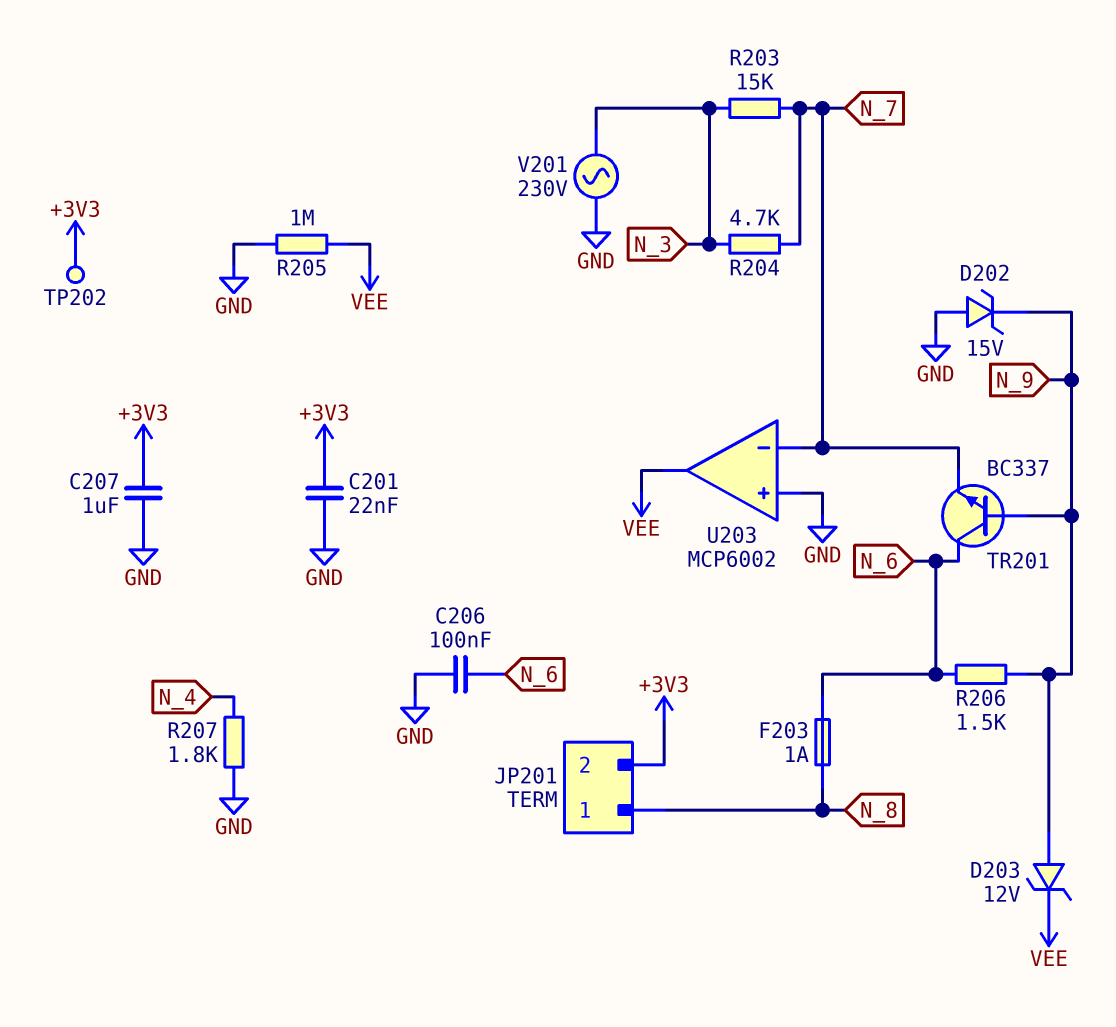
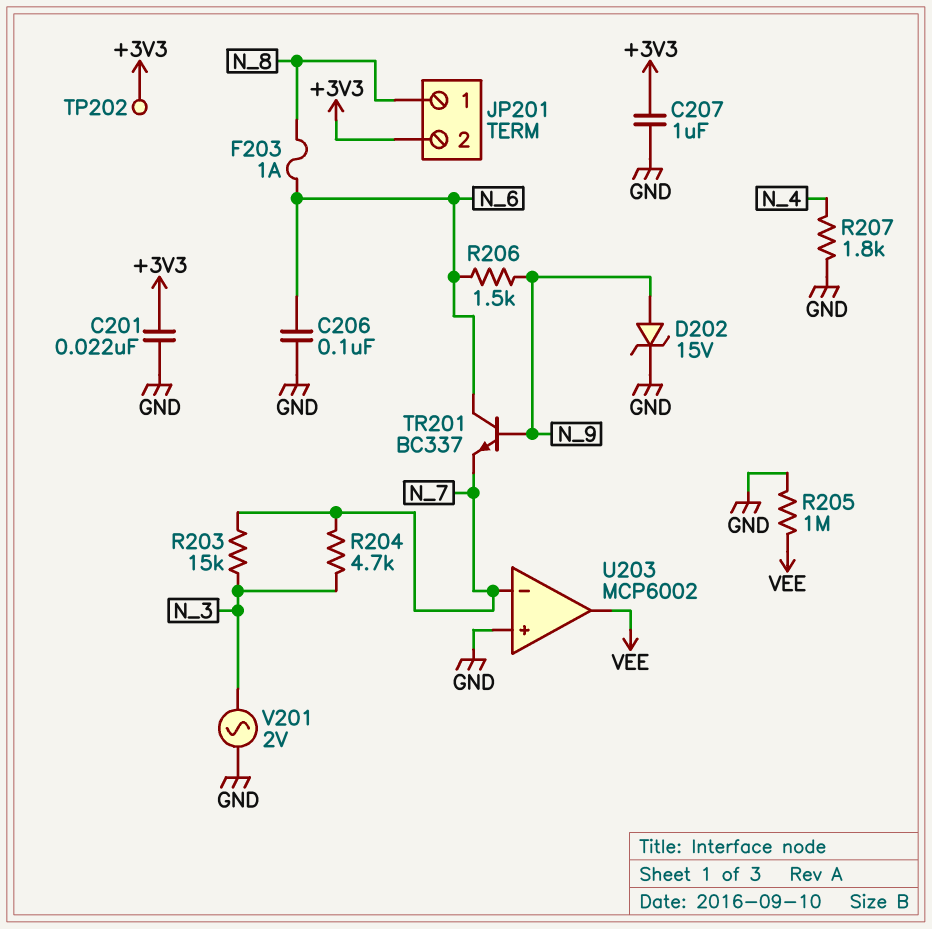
D202: zener 15V (A GND, K N_9) -> zener 15V (A N_9, K GND)
D203: zener 12V (A N_9, K VEE) -> none
V201: AC 230V (GND, N_3) -> AC 2V (GND, N_3)

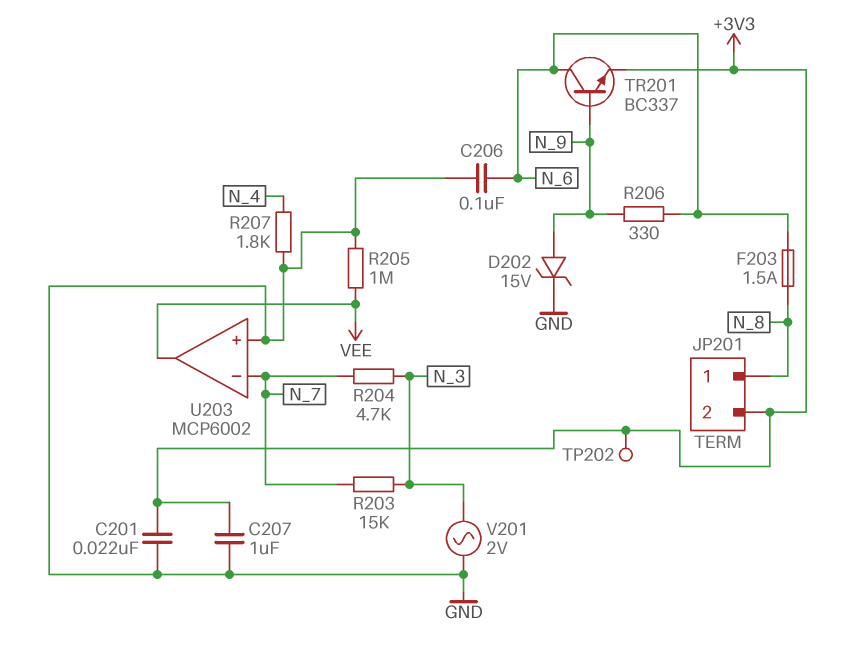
F203: 1A (N_6, N_8) -> 1.5A (N_6, N_8)
R206: 1.5k (N_6, N_9) -> 330 (N_6, N_9)
TR201: NPN BC337 (B N_9, C N_6, E N_7) -> NPN BC337 (B N_9, C N_6, E +3V3)

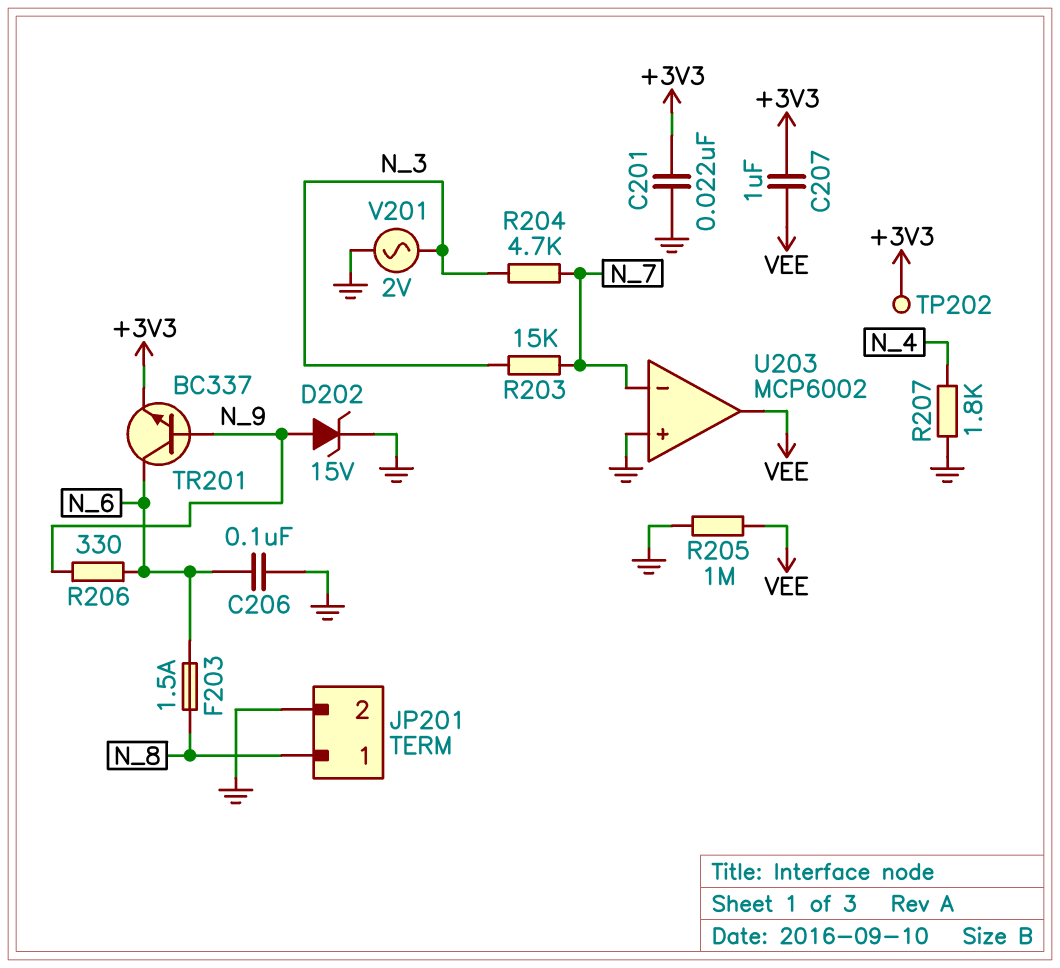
C207: 1uF (+3V3, GND) -> 1uF (+3V3, VEE)
JP201 pin 2: +3V3 -> GND

